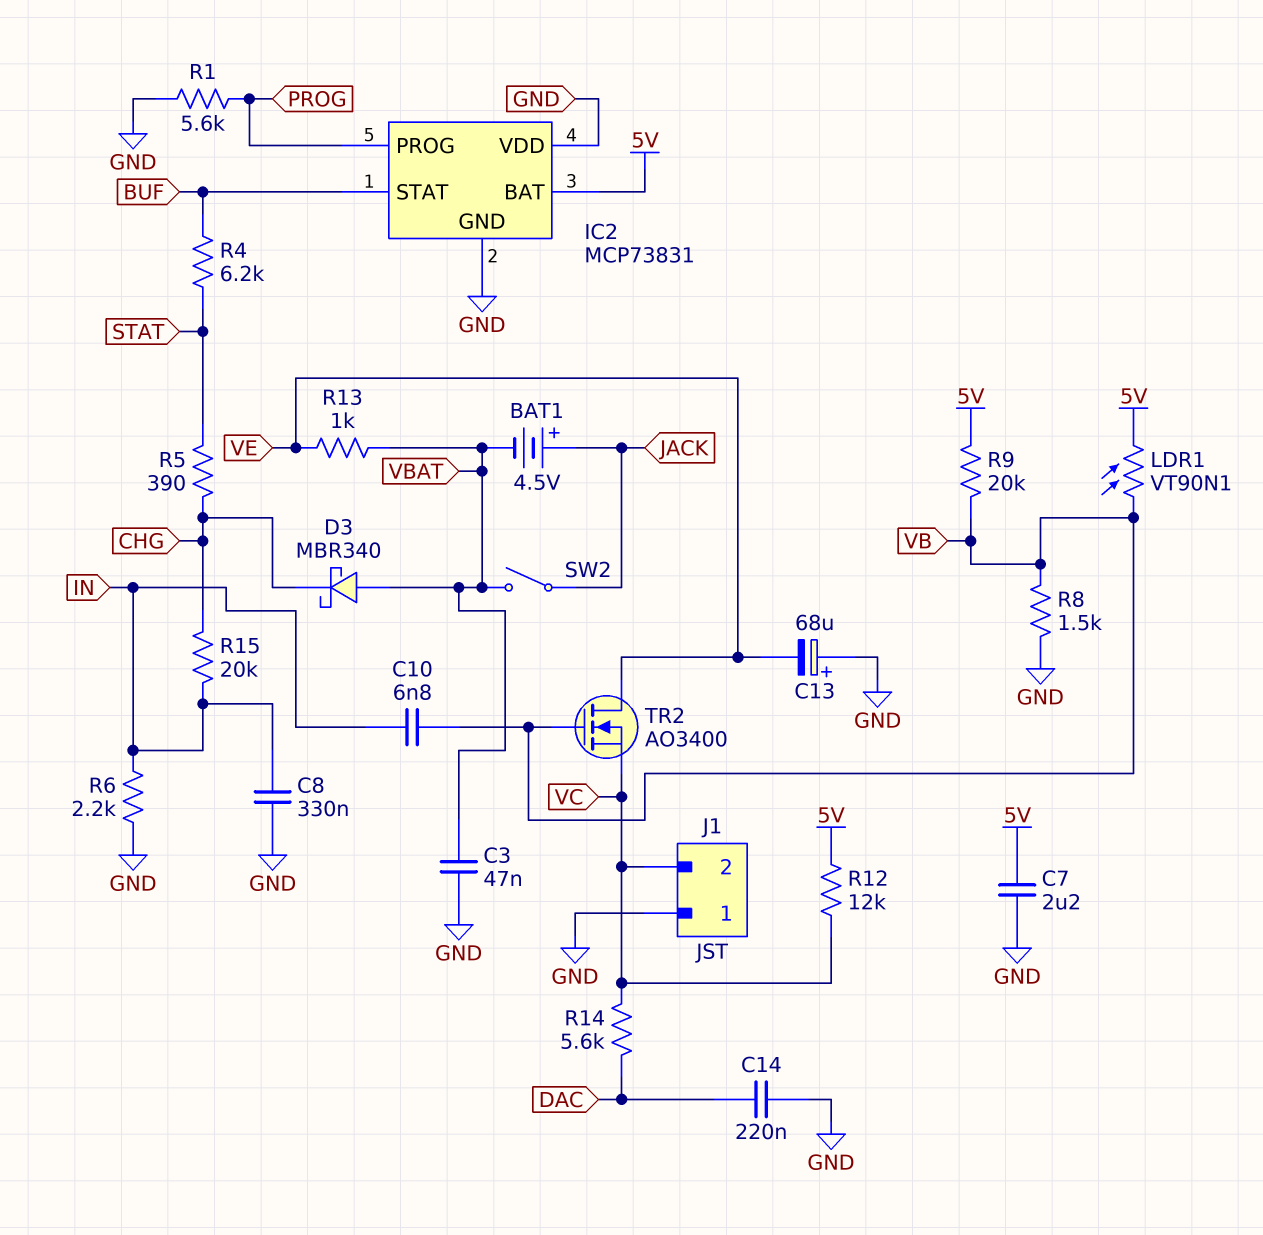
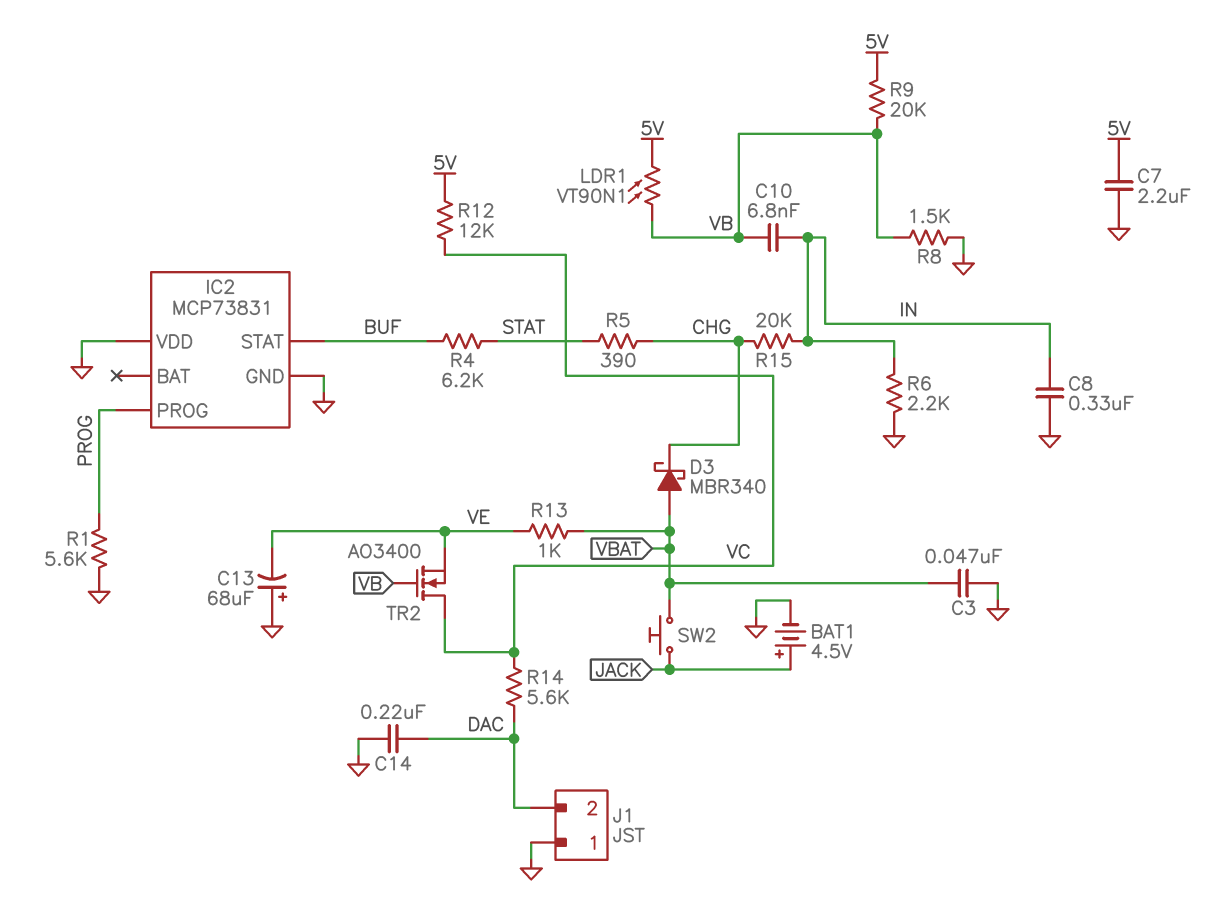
BAT1: 4.5V (plus JACK, minus VBAT) -> 4.5V (plus JACK, minus GND)
IC2 pin BAT: 5V -> none
J1 pin 2: VC -> DAC
SW2: switch (JACK, VBAT) -> button (JACK, VBAT)
TR2: NMOS AO3400 (G VB, D VE, S VC) -> NMOS AO3400 (G VB, D VC, S VE)

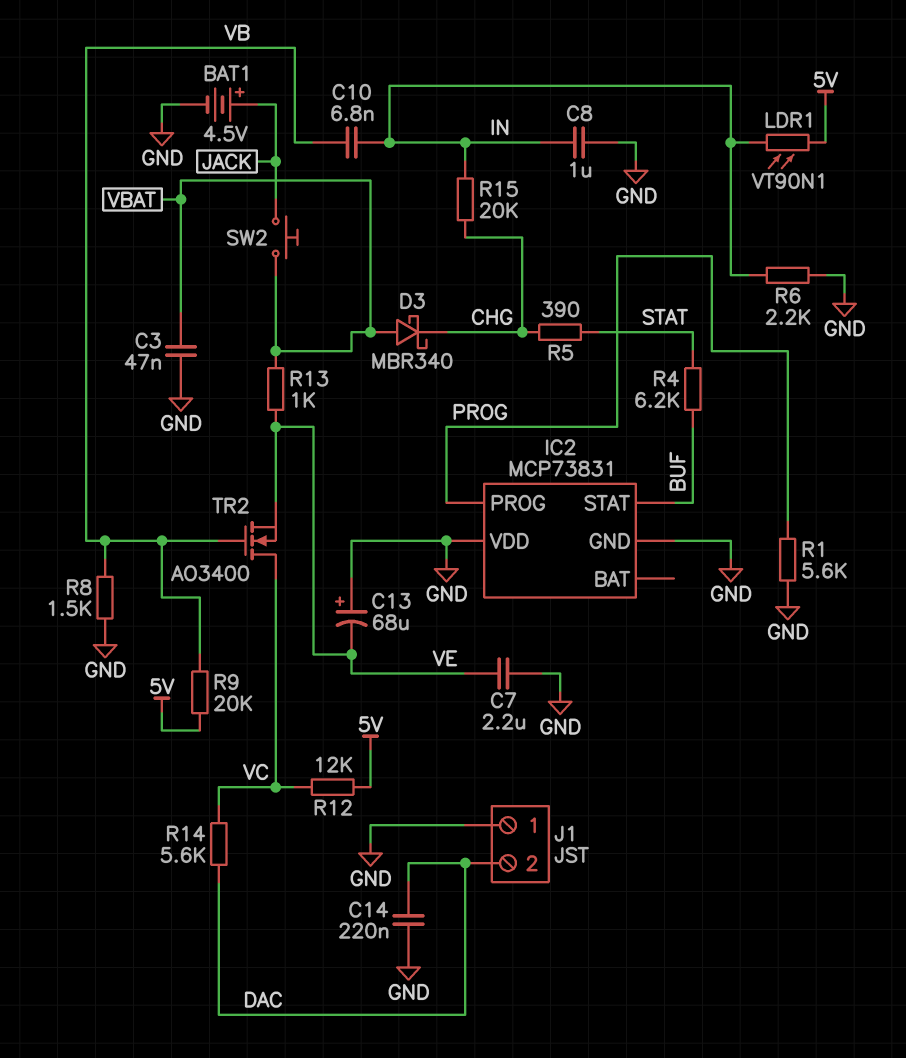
C7: 2.2uF (5V, GND) -> 2.2uF (GND, VE)
C8: 330nF (GND, IN) -> 1uF (GND, IN)
LDR1: VT90N1 (5V, VB) -> VT90N1 (5V, IN)

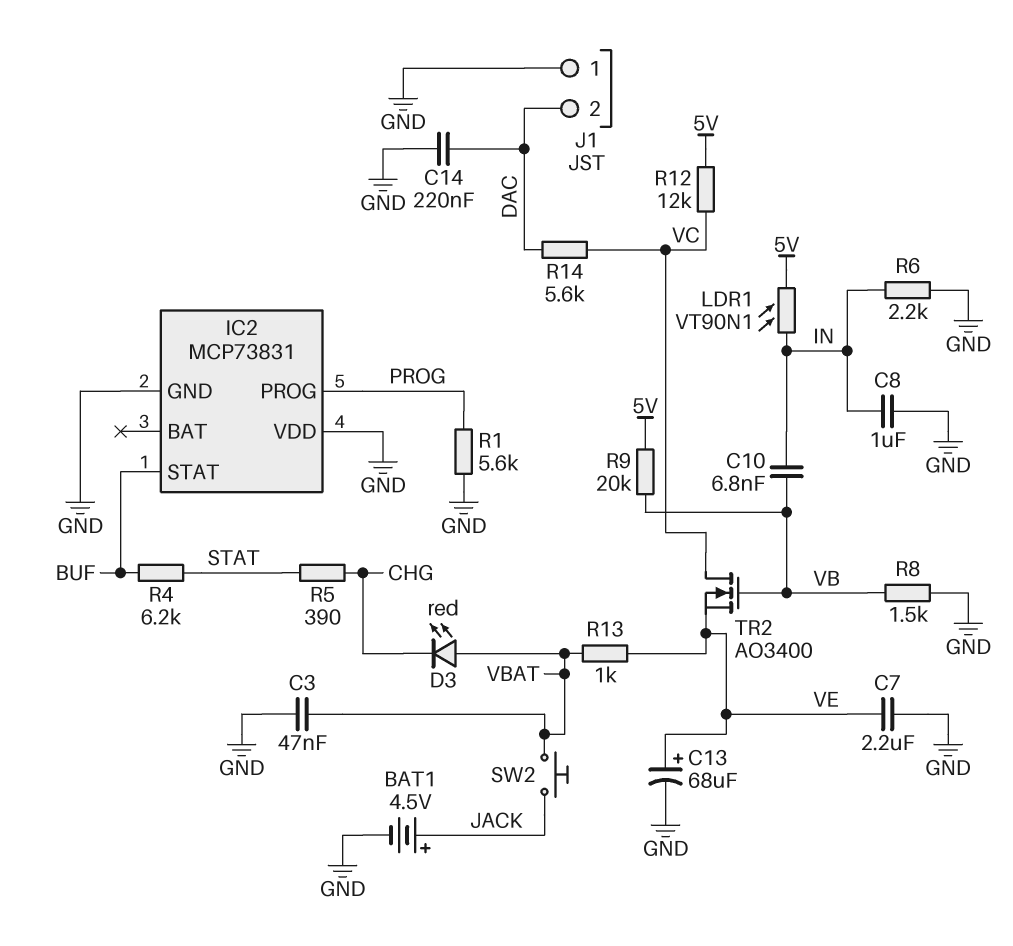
C13: 68uF (plus GND, minus VE) -> 68uF (plus VE, minus GND)
D3: schottky MBR340 (A VBAT, K CHG) -> LED red (A VBAT, K CHG)
R15: 20k (CHG, IN) -> none

